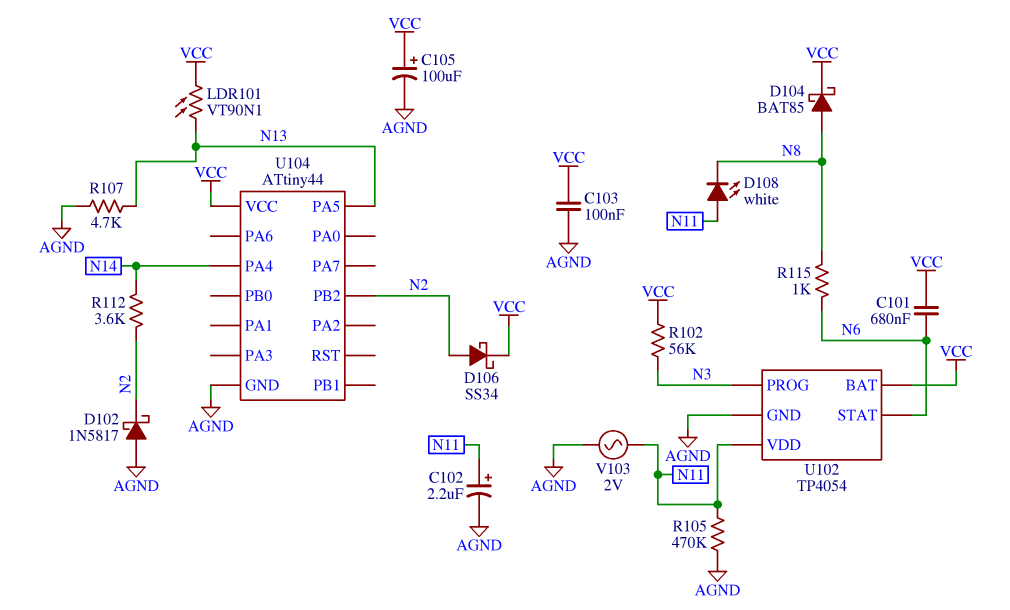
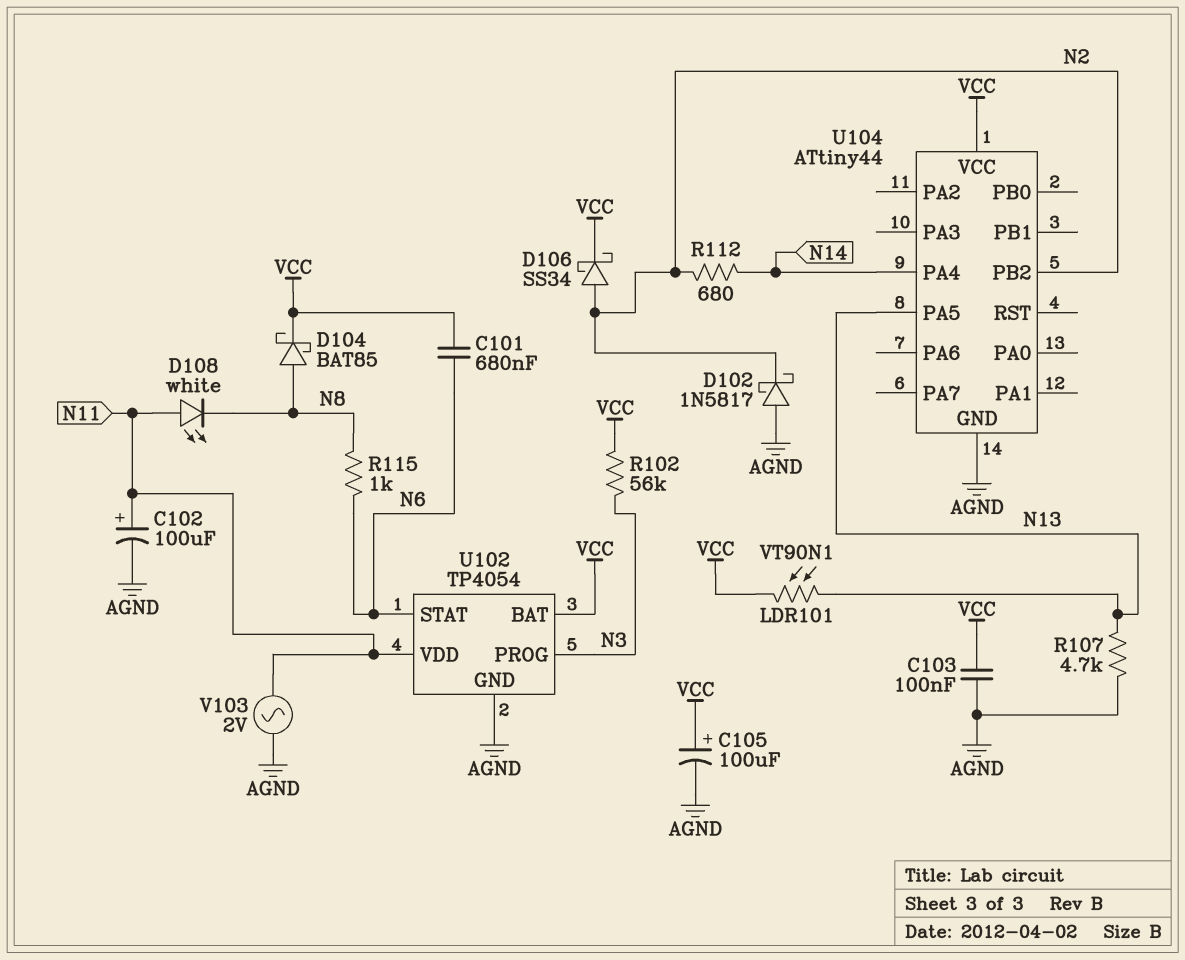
C102: 2.2uF (plus N11, minus AGND) -> 100uF (plus N11, minus AGND)
R105: 470k (AGND, N11) -> none
R112: 3.6k (N2, N14) -> 680 (N2, N14)

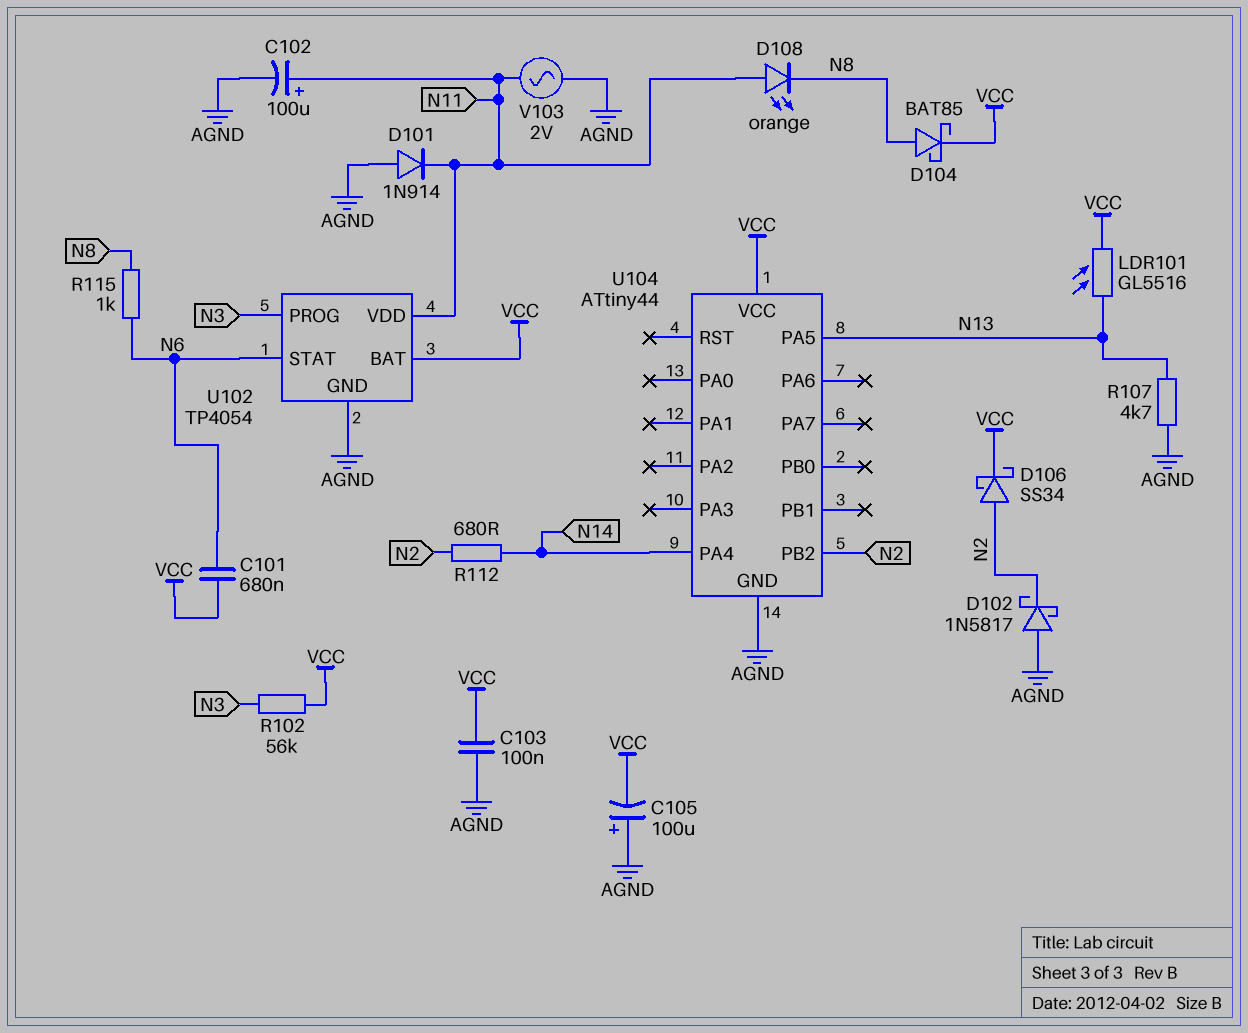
C105: 100uF (plus VCC, minus AGND) -> 100uF (plus AGND, minus VCC)
D101: none -> diode 1N914 (A AGND, K N11)
D108: LED white (A N11, K N8) -> LED orange (A N11, K N8)
LDR101: VT90N1 (N13, VCC) -> GL5516 (N13, VCC)

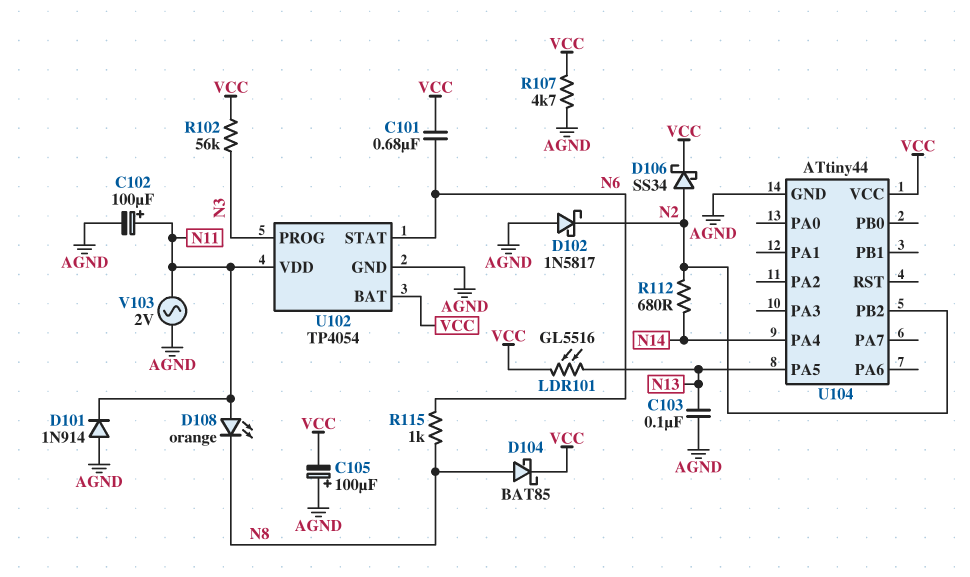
C103: 100nF (AGND, VCC) -> 100nF (AGND, N13)
R107: 4.7k (AGND, N13) -> 4.7k (AGND, VCC)

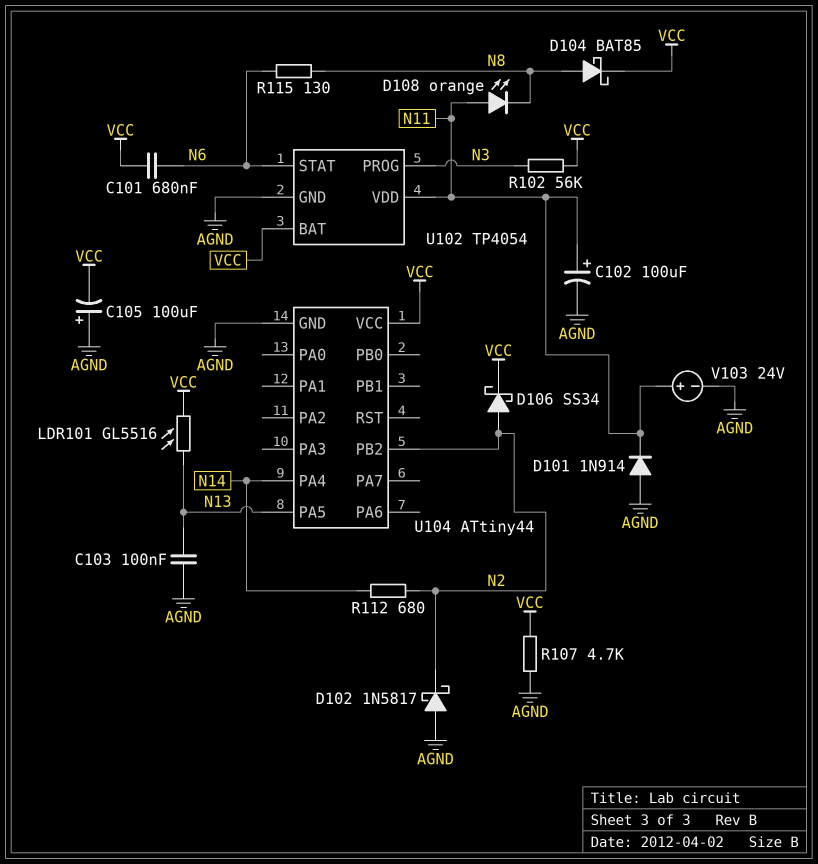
R115: 1k (N6, N8) -> 130 (N6, N8)
V103: AC 2V (AGND, N11) -> 24V (plus N11, minus AGND)

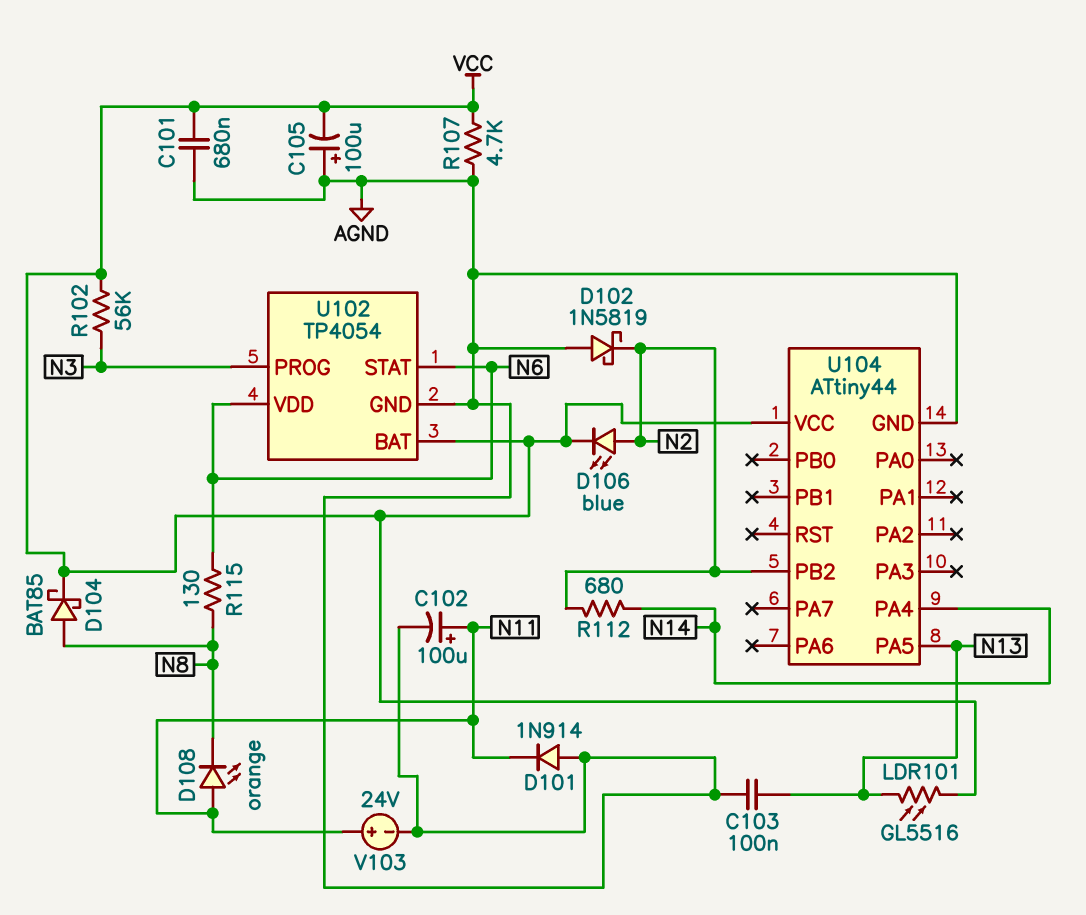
C101: 680nF (N6, VCC) -> 680nF (AGND, VCC)
D102: schottky 1N5817 (A AGND, K N2) -> schottky 1N5819 (A AGND, K N2)
D106: schottky SS34 (A N2, K VCC) -> LED blue (A N2, K VCC)
U102 pin VDD: N11 -> N6

